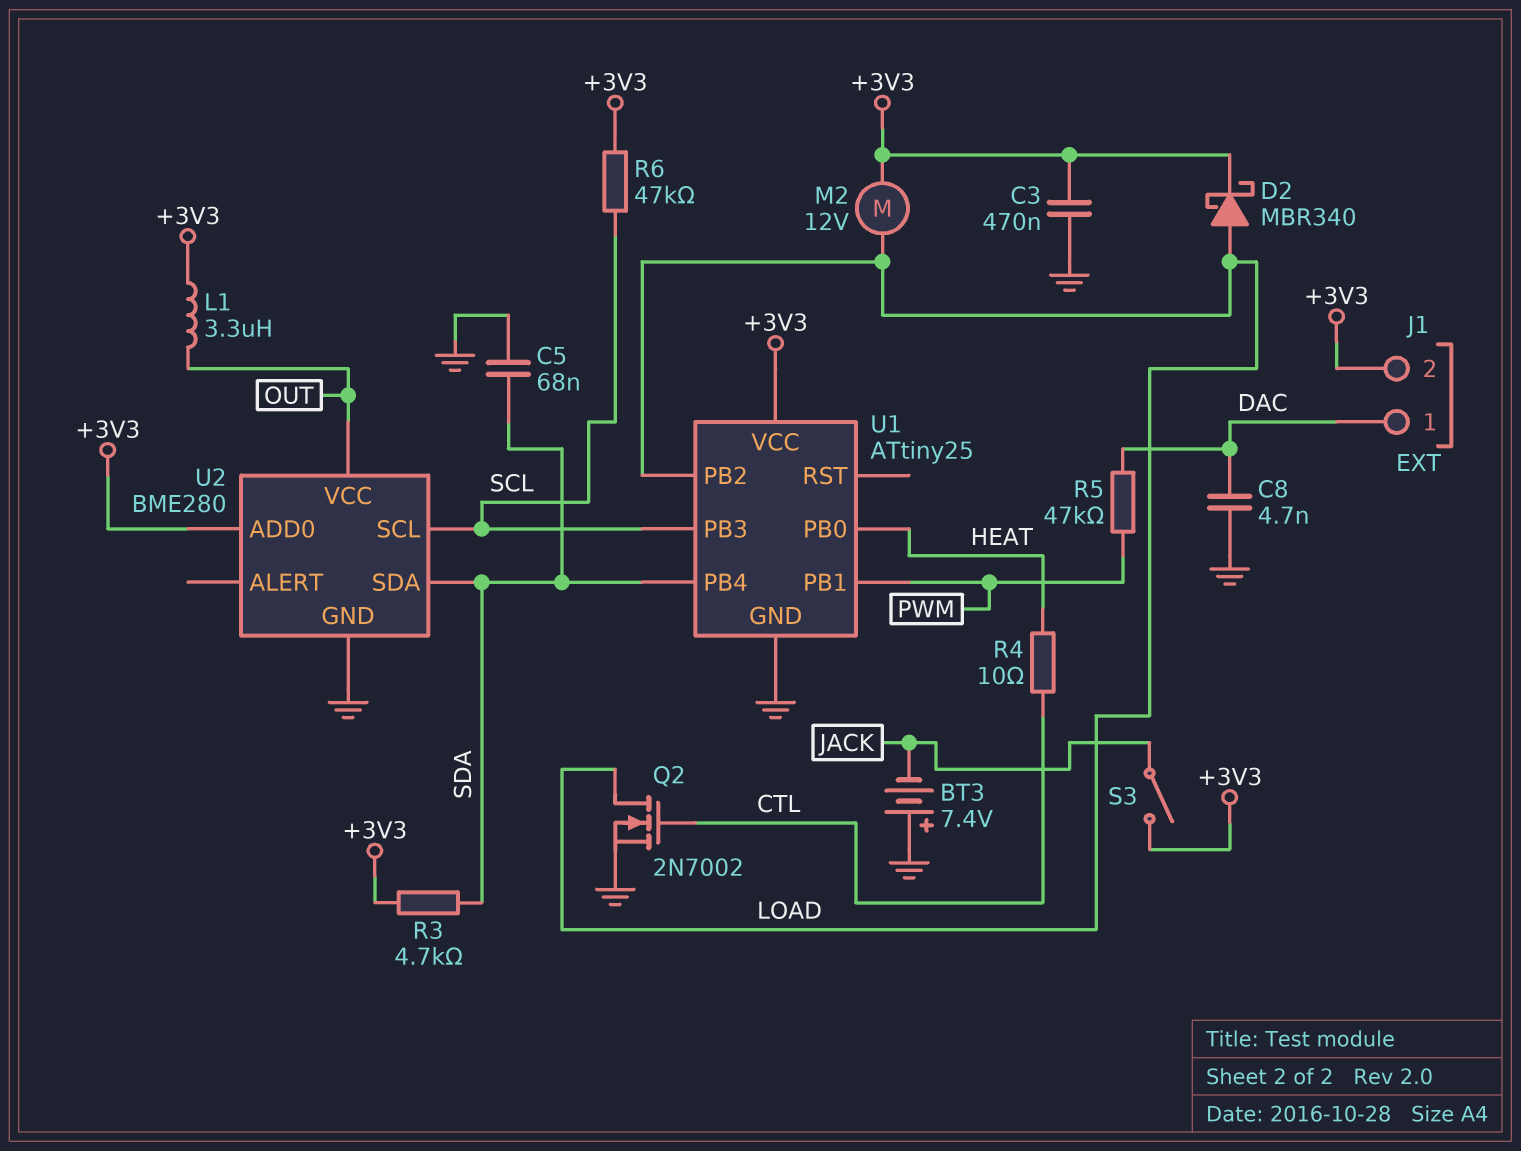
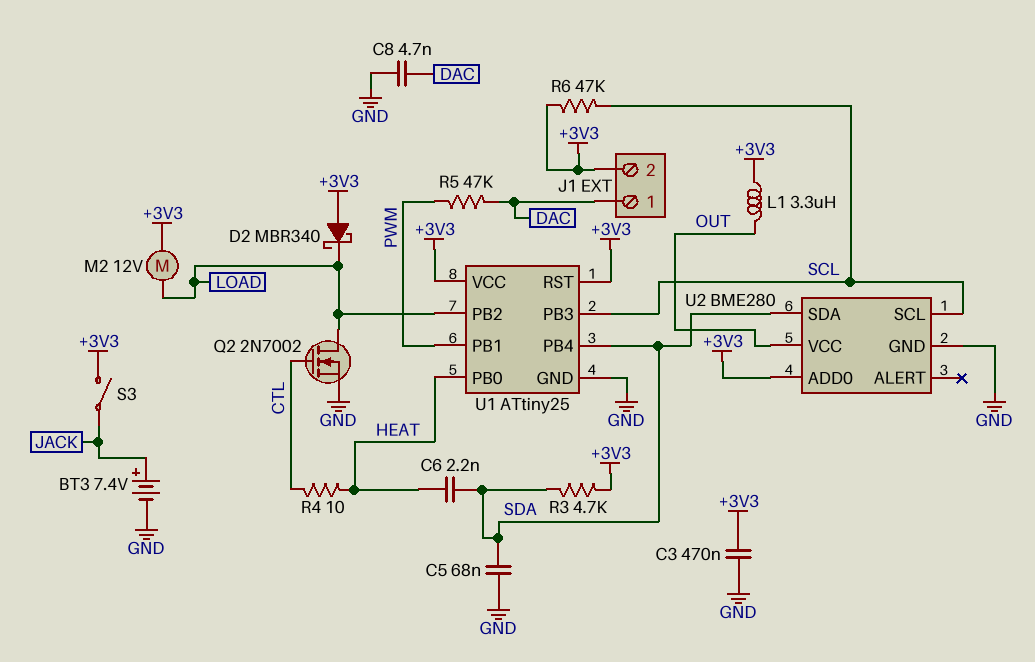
BT3: 7.4V (plus GND, minus JACK) -> 7.4V (plus JACK, minus GND)
C6: none -> 2.2nF (HEAT, SDA)
D2: schottky MBR340 (A LOAD, K +3V3) -> schottky MBR340 (A +3V3, K LOAD)
U1 pin RST: none -> +3V3

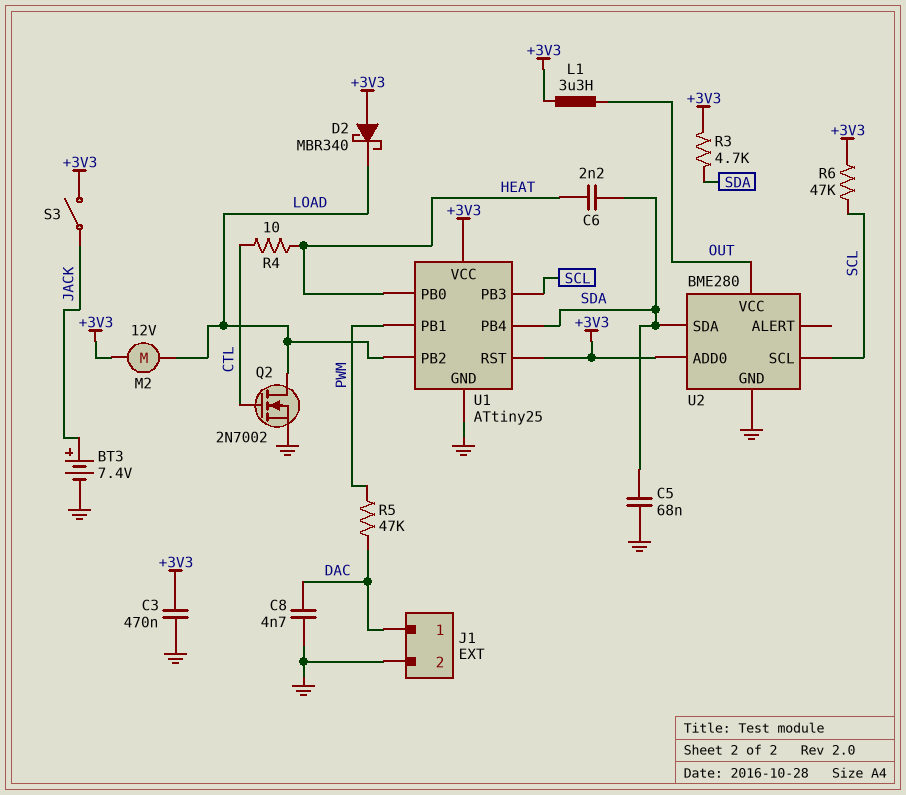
J1 pin 2: +3V3 -> GND

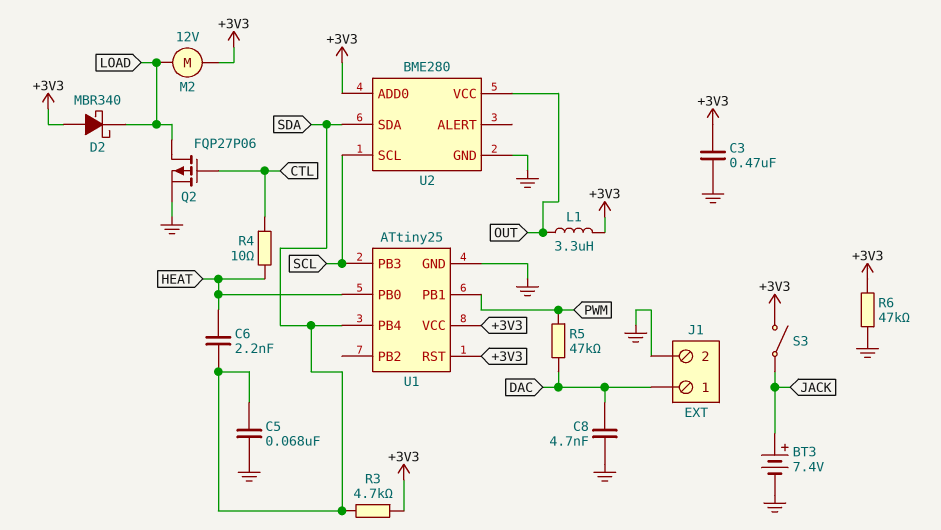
Q2: NMOS 2N7002 (G CTL, D LOAD, S GND) -> PMOS FQP27P06 (G CTL, D LOAD, S GND)
R6: 47k (+3V3, SCL) -> 47k (+3V3, GND)
U1 pin PB2: LOAD -> none

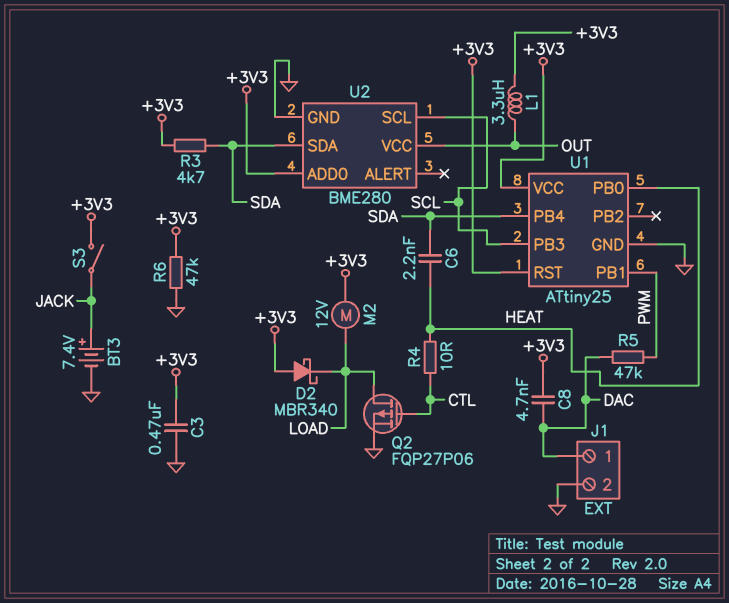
C5: 68nF (GND, SDA) -> none
C8: 4.7nF (DAC, GND) -> 4.7nF (+3V3, DAC)

